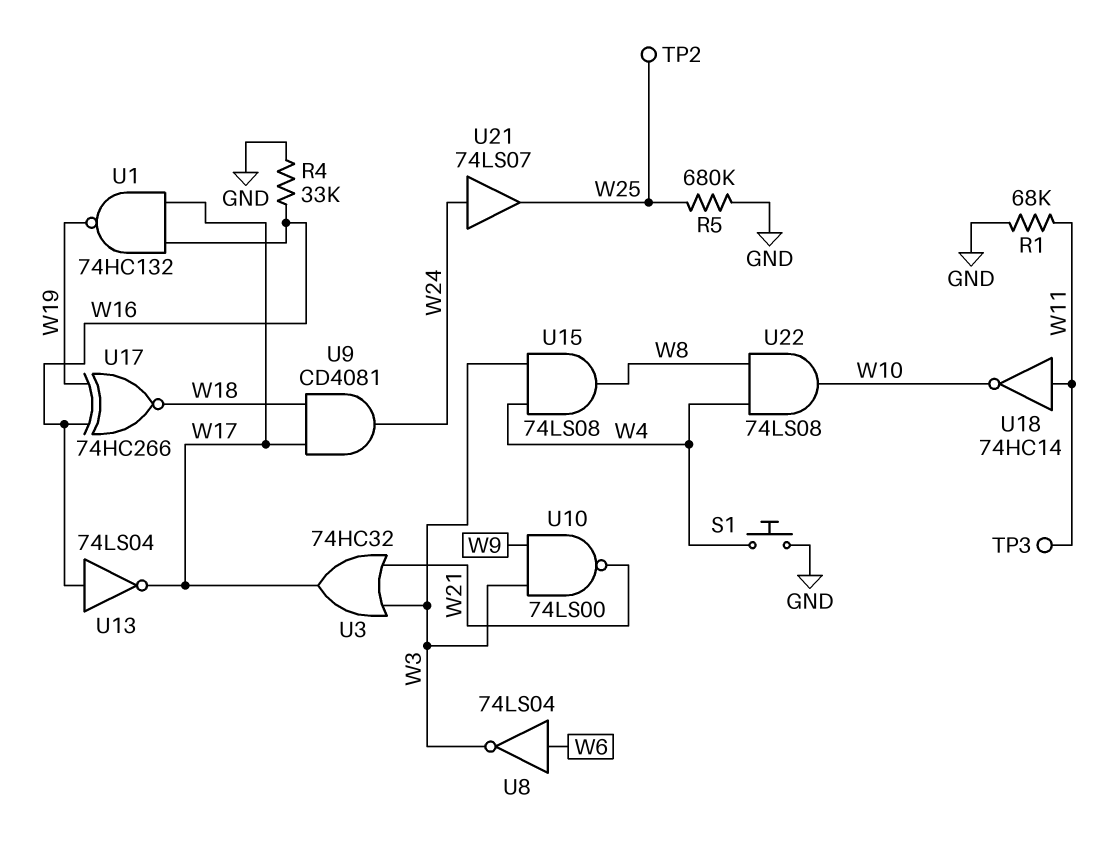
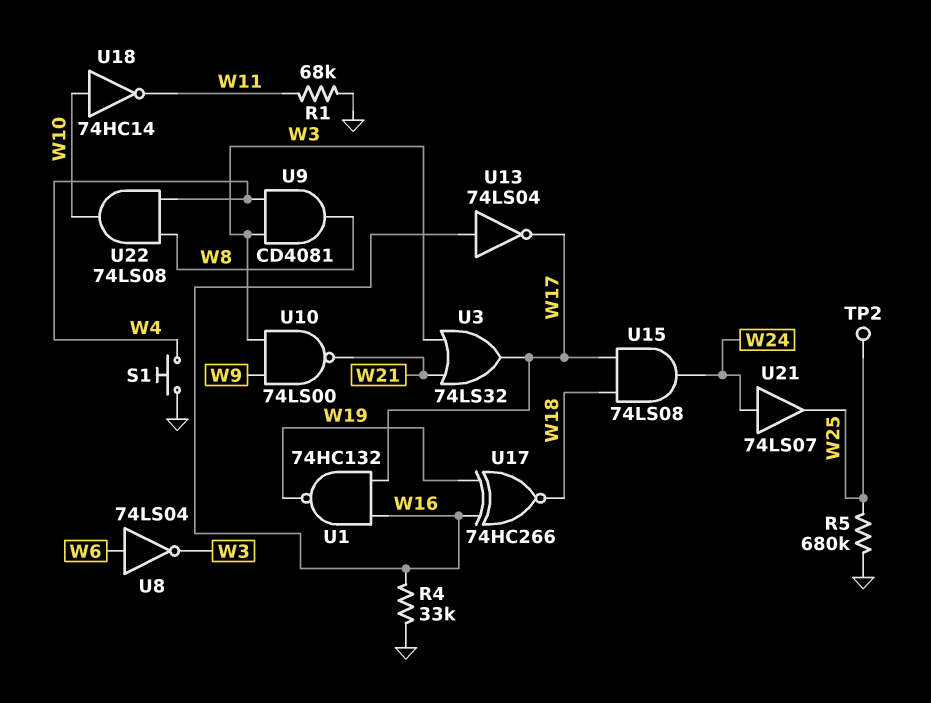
TP3: test point (W11) -> none
U3: OR 74HC32 (in W3, in W21, out W17) -> OR 74LS32 (in W3, in W21, out W17)
U9: AND CD4081 (in W17, in W18, out W24) -> AND CD4081 (in W3, in W4, out W8)
U15: AND 74LS08 (in W3, in W4, out W8) -> AND 74LS08 (in W17, in W18, out W24)
U18: NOT 74HC14 (in W11, out W10) -> NOT 74HC14 (in W10, out W11)

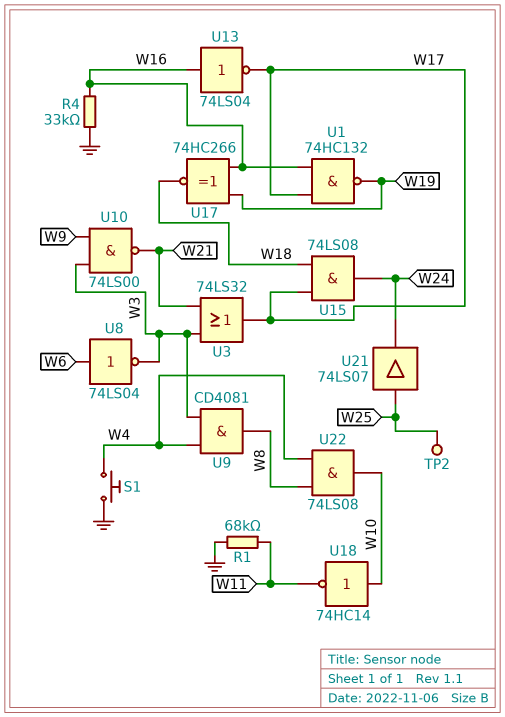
R5: 680k (GND, W25) -> none
U21: buffer 74LS07 (in W24, out W25) -> buffer 74LS07 (in W25, out W24)

